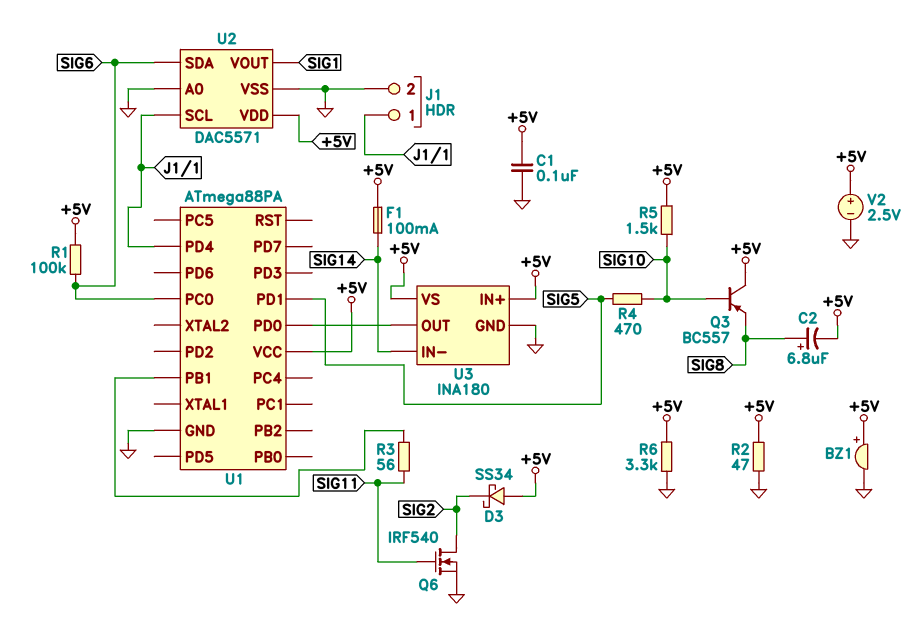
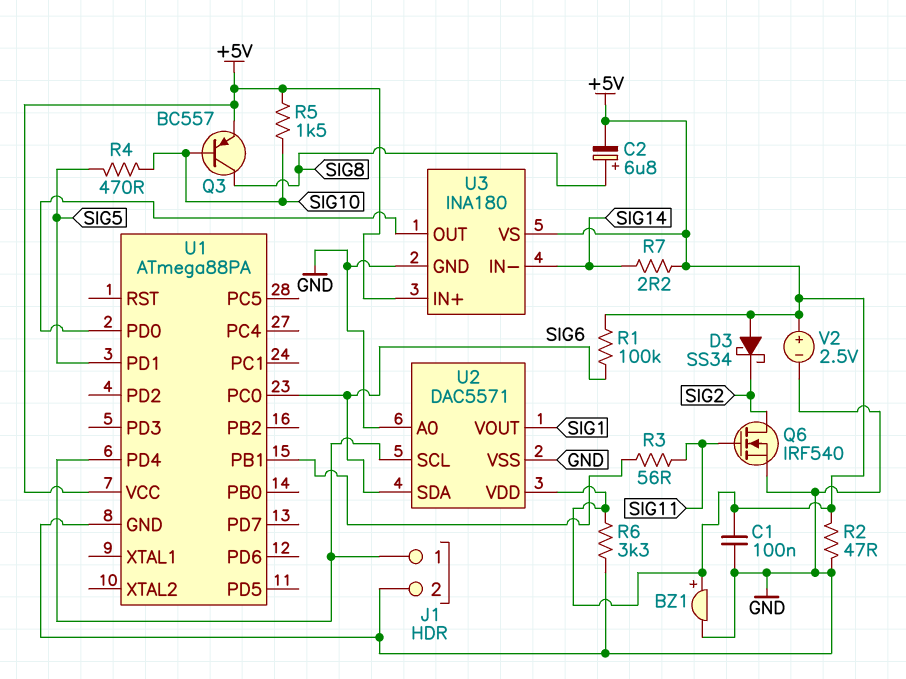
F1: 100mA (+5V, SIG14) -> none
Q3: PNP BC557 (B SIG10, C +5V, E SIG8) -> PNP BC557 (B SIG10, C SIG8, E +5V)
R7: none -> 2.2 (+5V, SIG14)

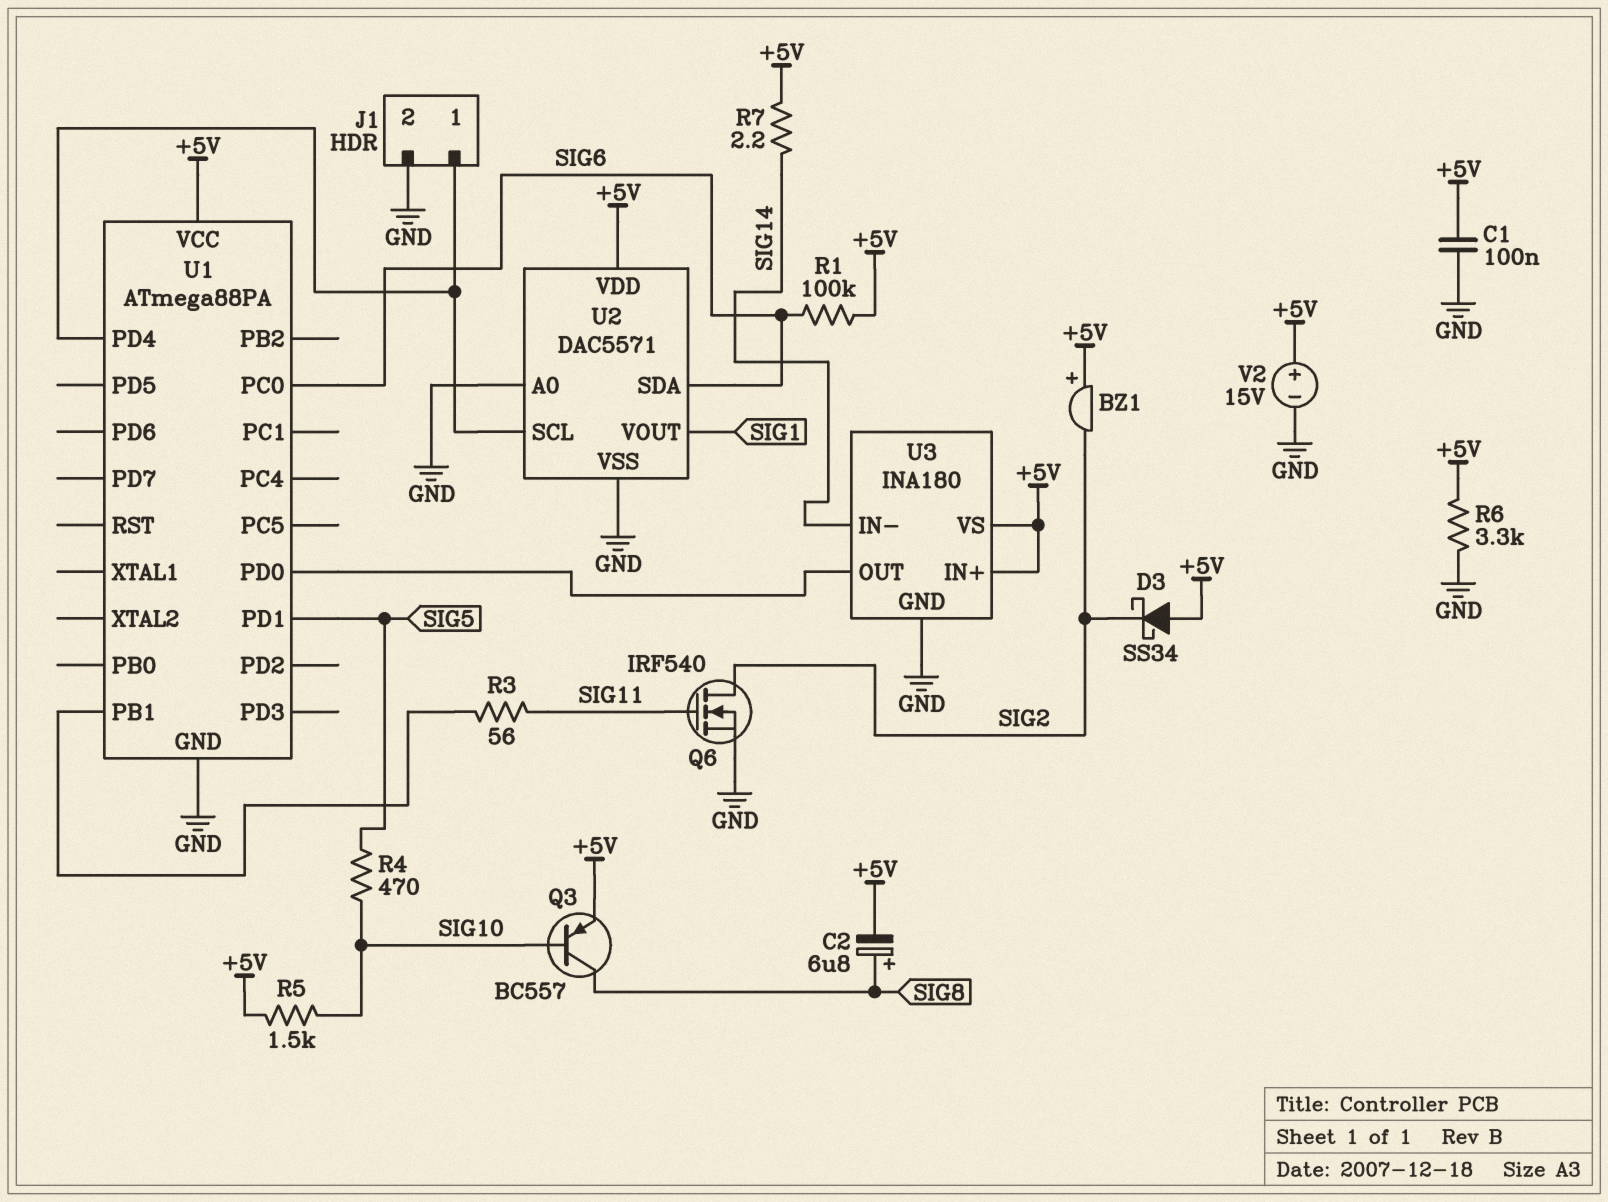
BZ1: buzzer (plus +5V, minus GND) -> buzzer (plus +5V, minus SIG2)
R2: 47 (+5V, GND) -> none
V2: 2.5V (plus +5V, minus GND) -> 15V (plus +5V, minus GND)

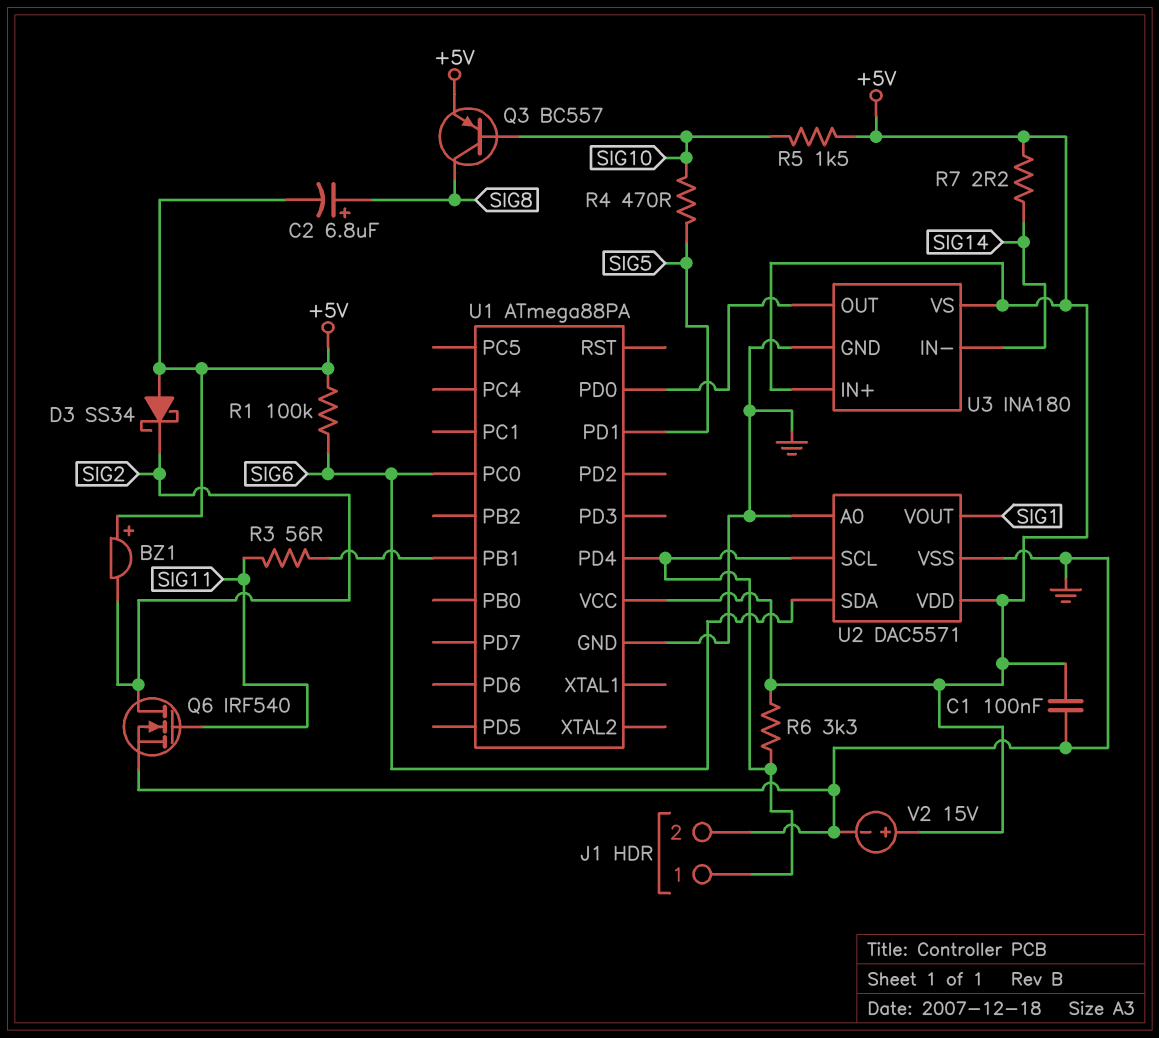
R6: 3.3k (+5V, GND) -> 3.3k (+5V, J1/1)

